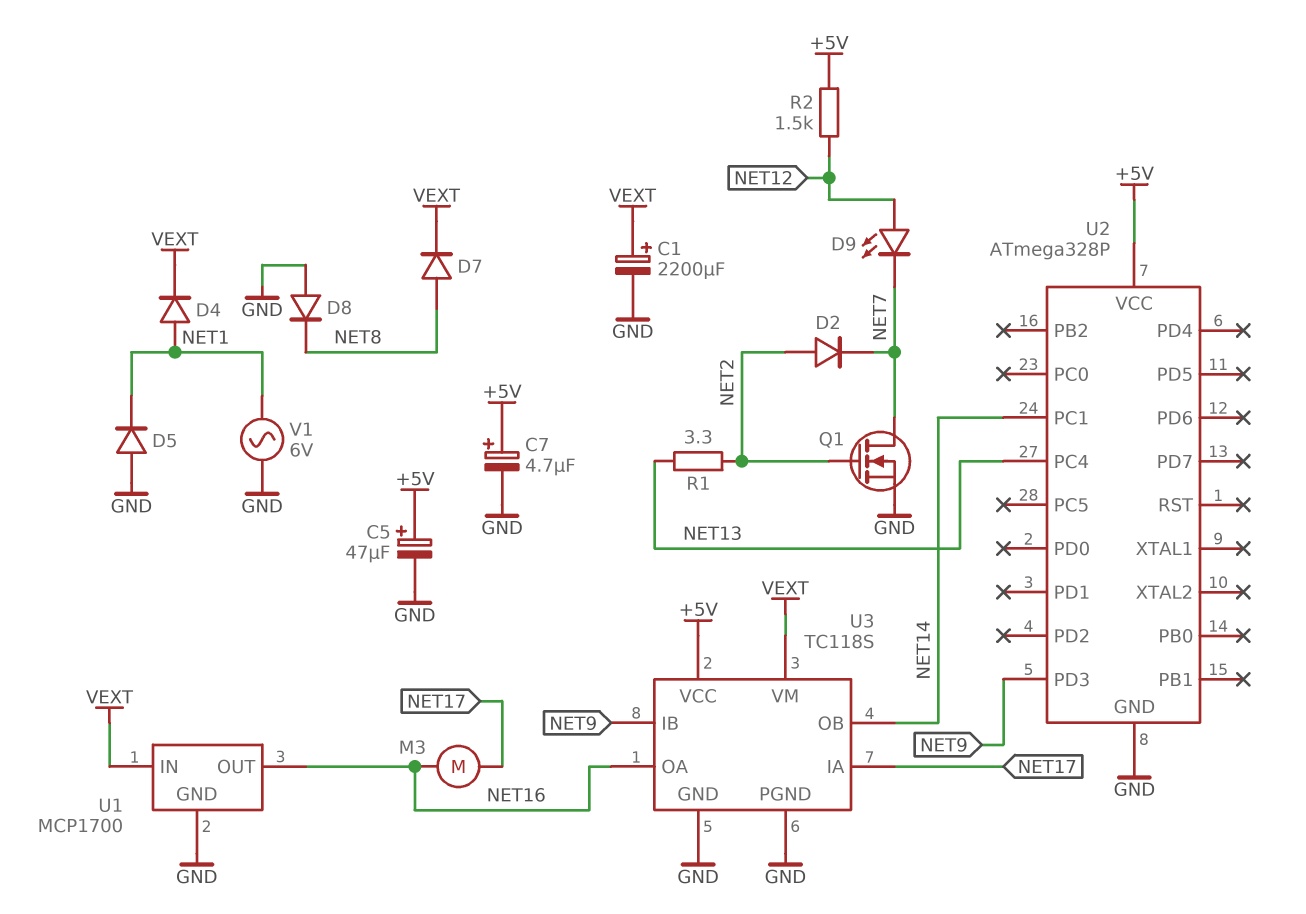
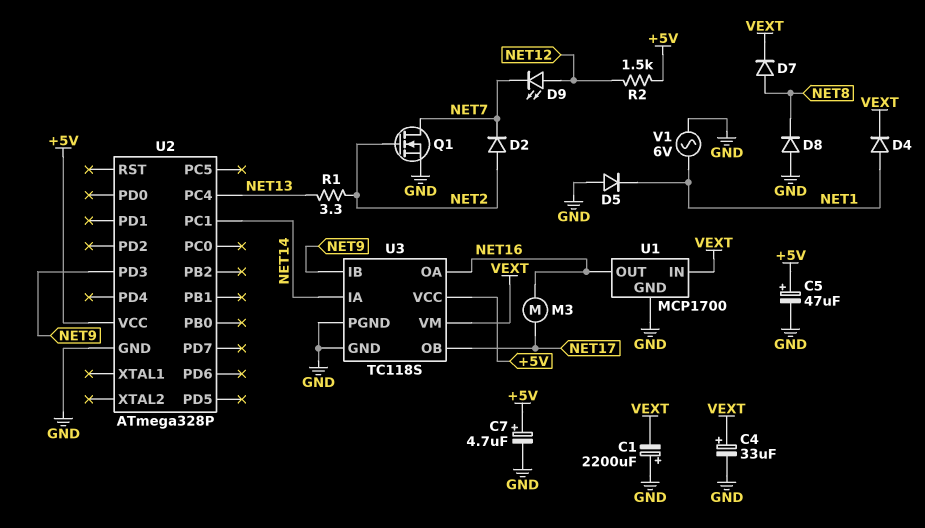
C1: 2200uF (plus VEXT, minus GND) -> 2200uF (plus GND, minus VEXT)
C4: none -> 33uF (plus VEXT, minus GND)
U3 pin IA: NET17 -> NET14
U3 pin OB: NET14 -> NET17

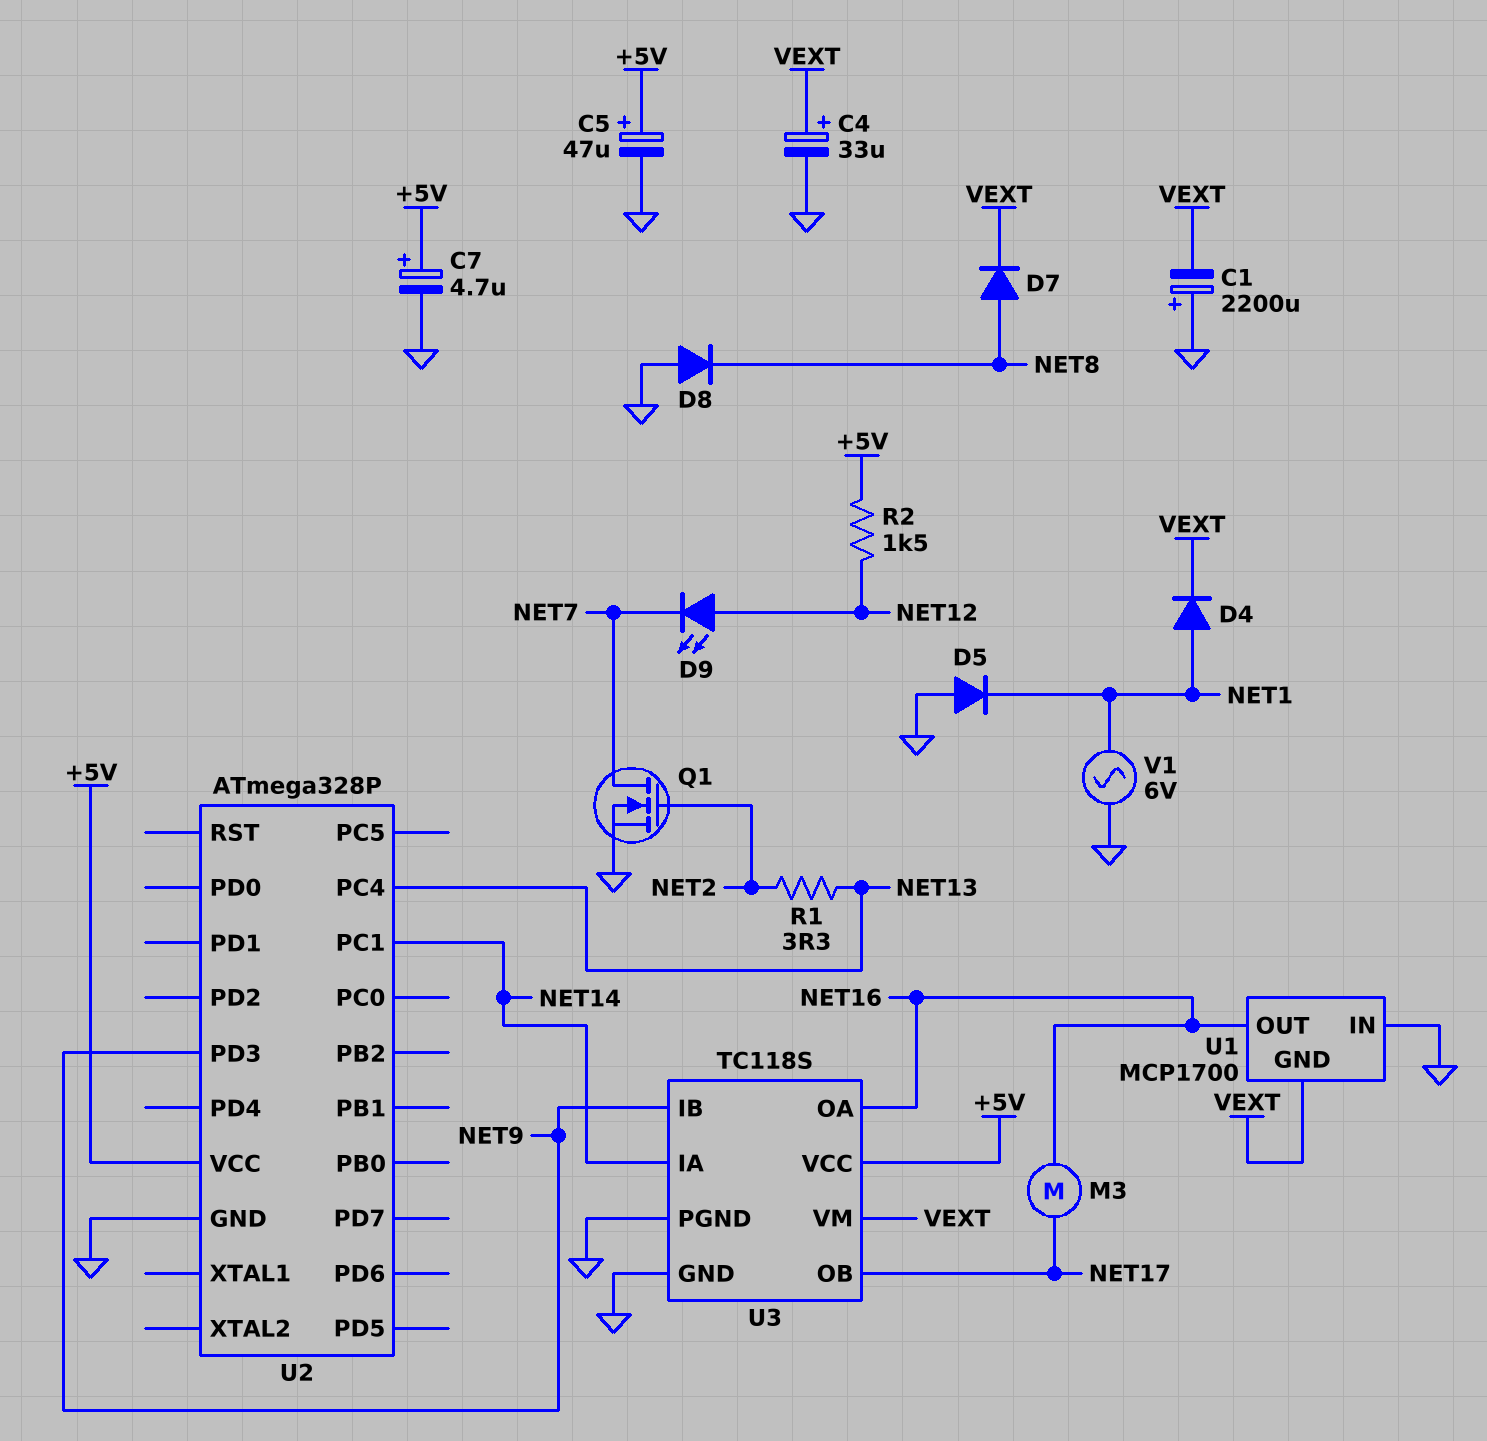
D2: diode (A NET2, K NET7) -> none
U1 pin GND: GND -> VEXT
U1 pin IN: VEXT -> GND

